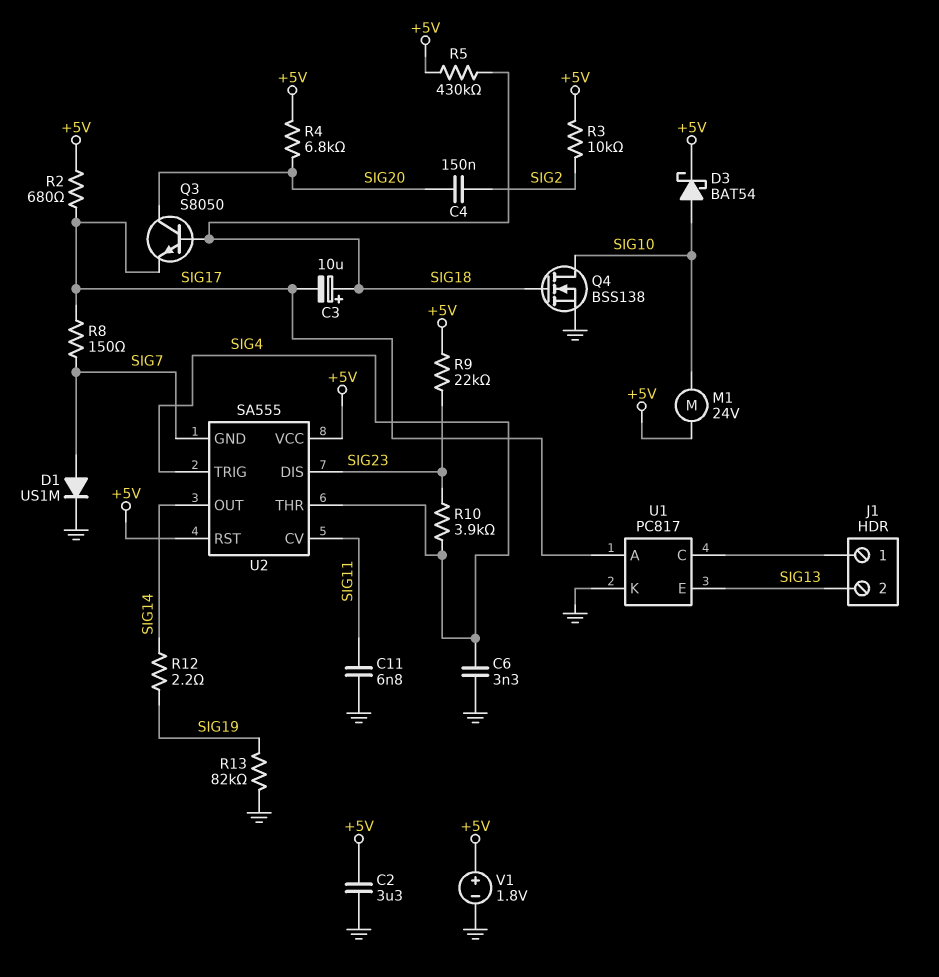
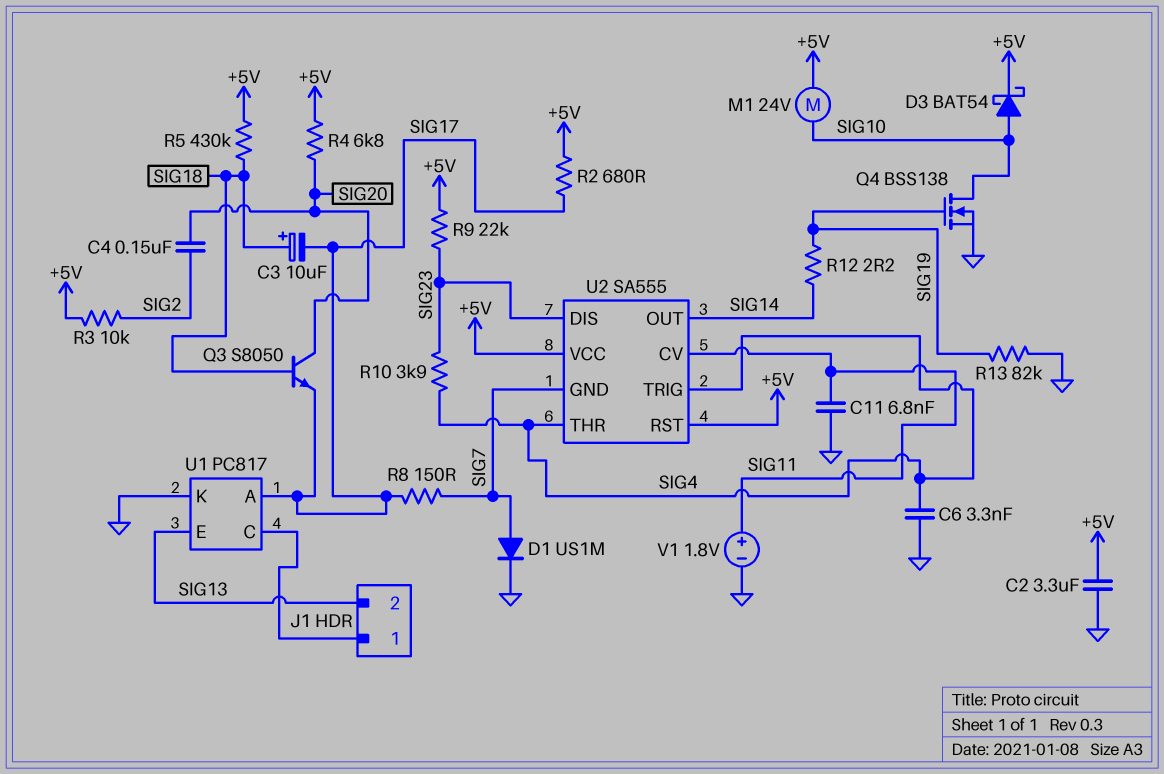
Q4: NMOS BSS138 (G SIG18, D SIG10, S GND) -> NMOS BSS138 (G SIG19, D SIG10, S GND)
V1: 1.8V (plus +5V, minus GND) -> 1.8V (plus SIG11, minus GND)

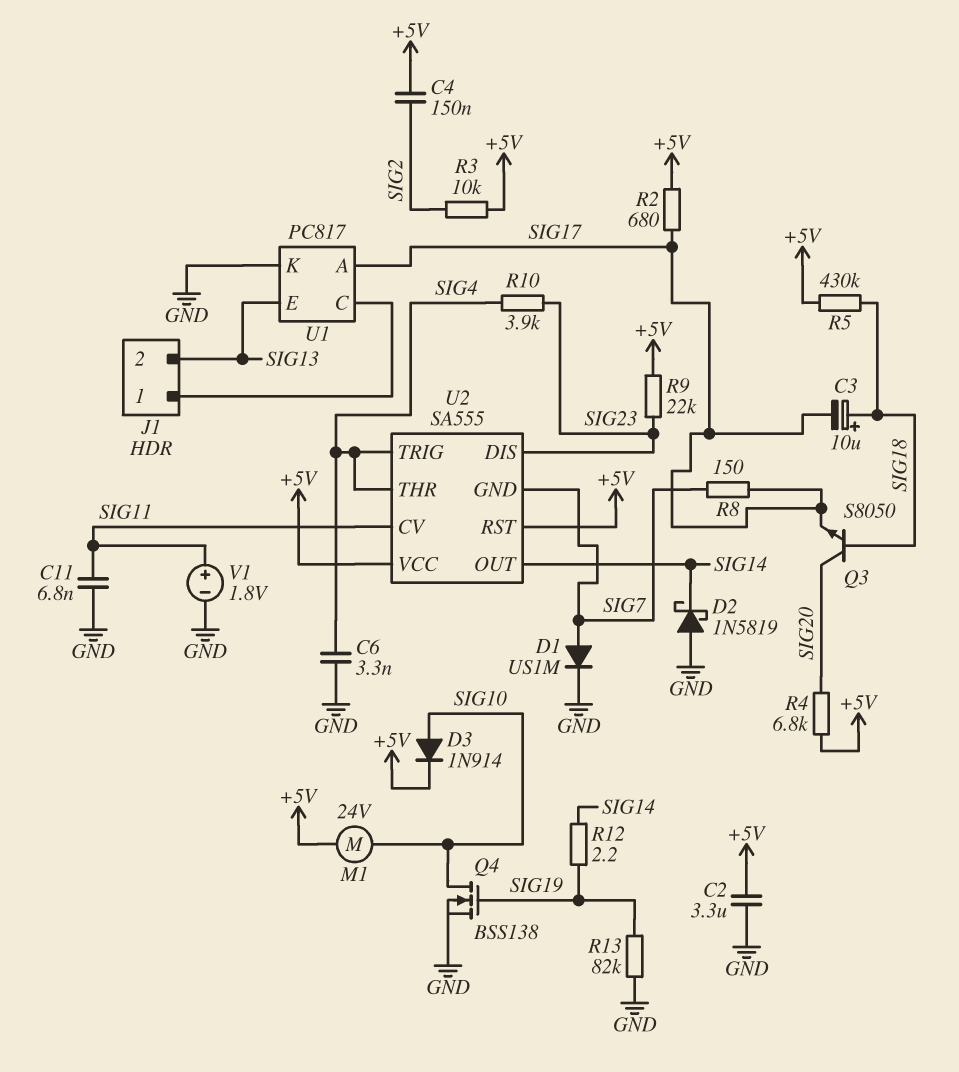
C4: 150nF (SIG2, SIG20) -> 150nF (+5V, SIG2)
D2: none -> schottky 1N5819 (A GND, K SIG14)
D3: schottky BAT54 (A SIG10, K +5V) -> diode 1N914 (A SIG10, K +5V)

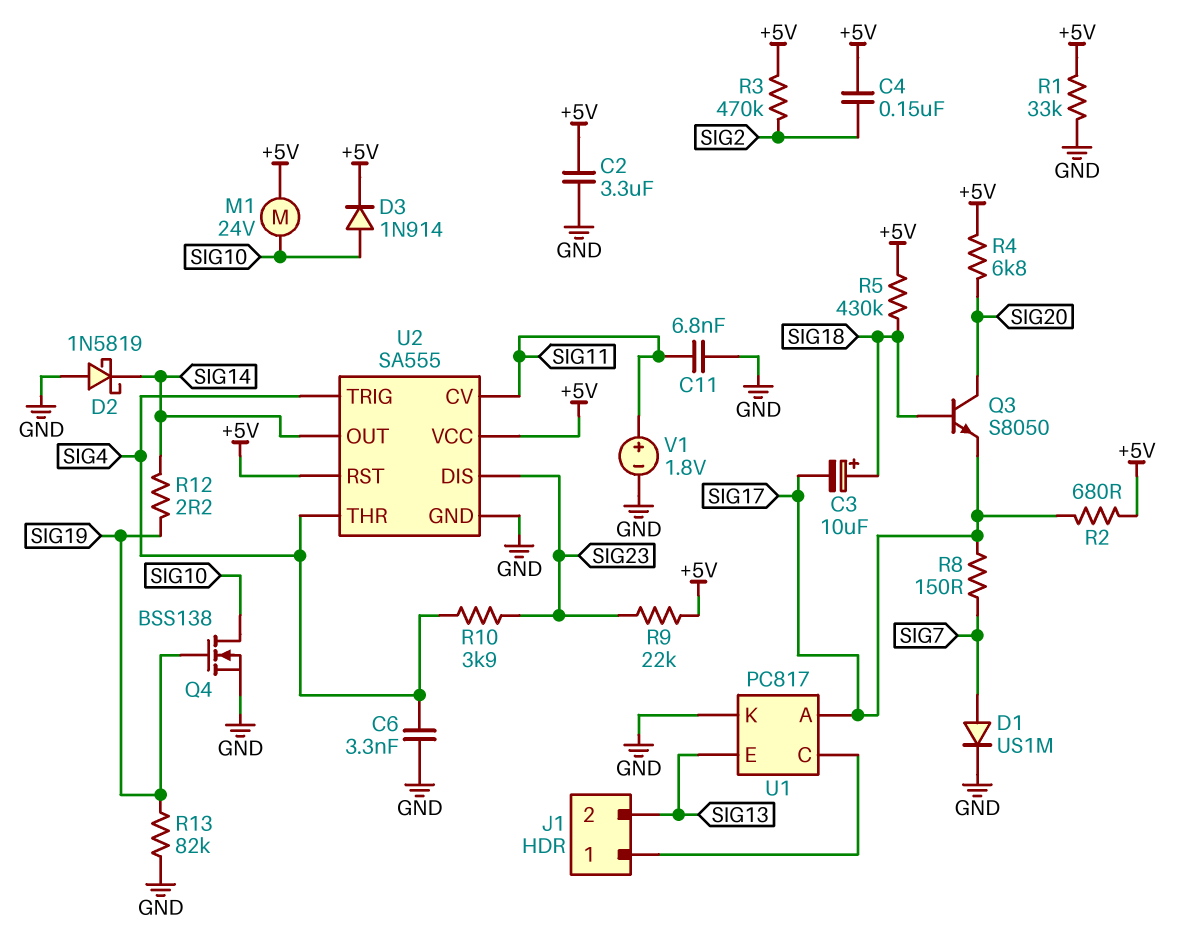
R1: none -> 33k (+5V, GND)
R3: 10k (+5V, SIG2) -> 470k (+5V, SIG2)
U2 pin GND: SIG7 -> GND

